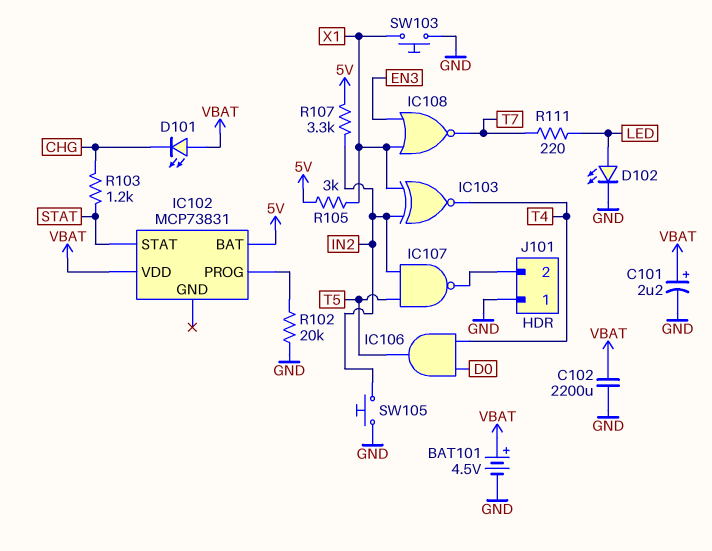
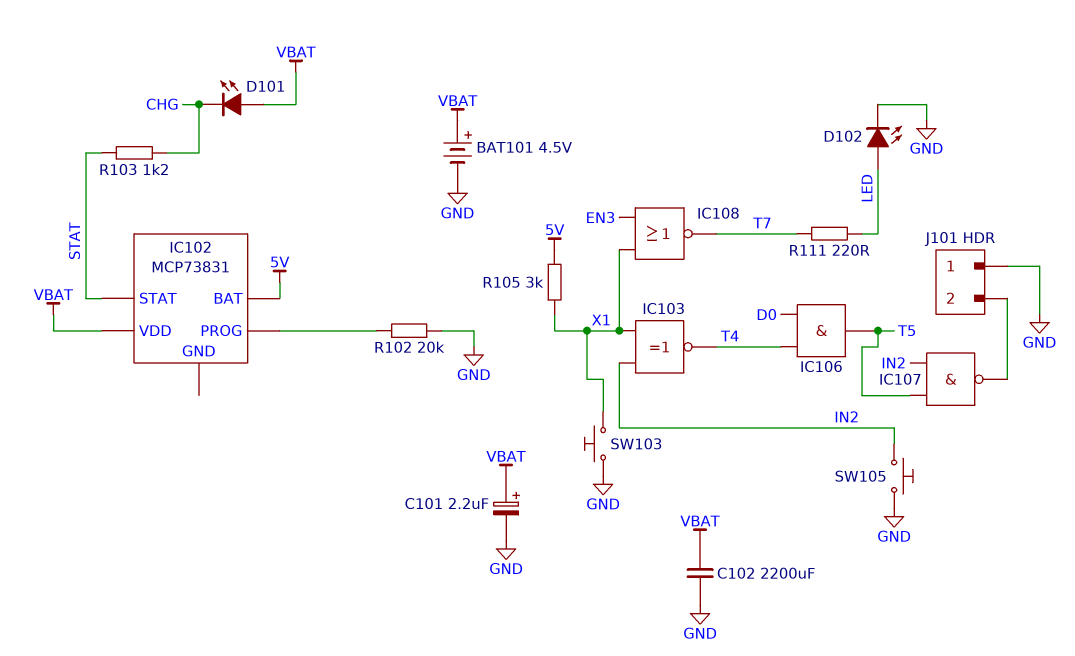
R107: 3.3k (5V, IN2) -> none

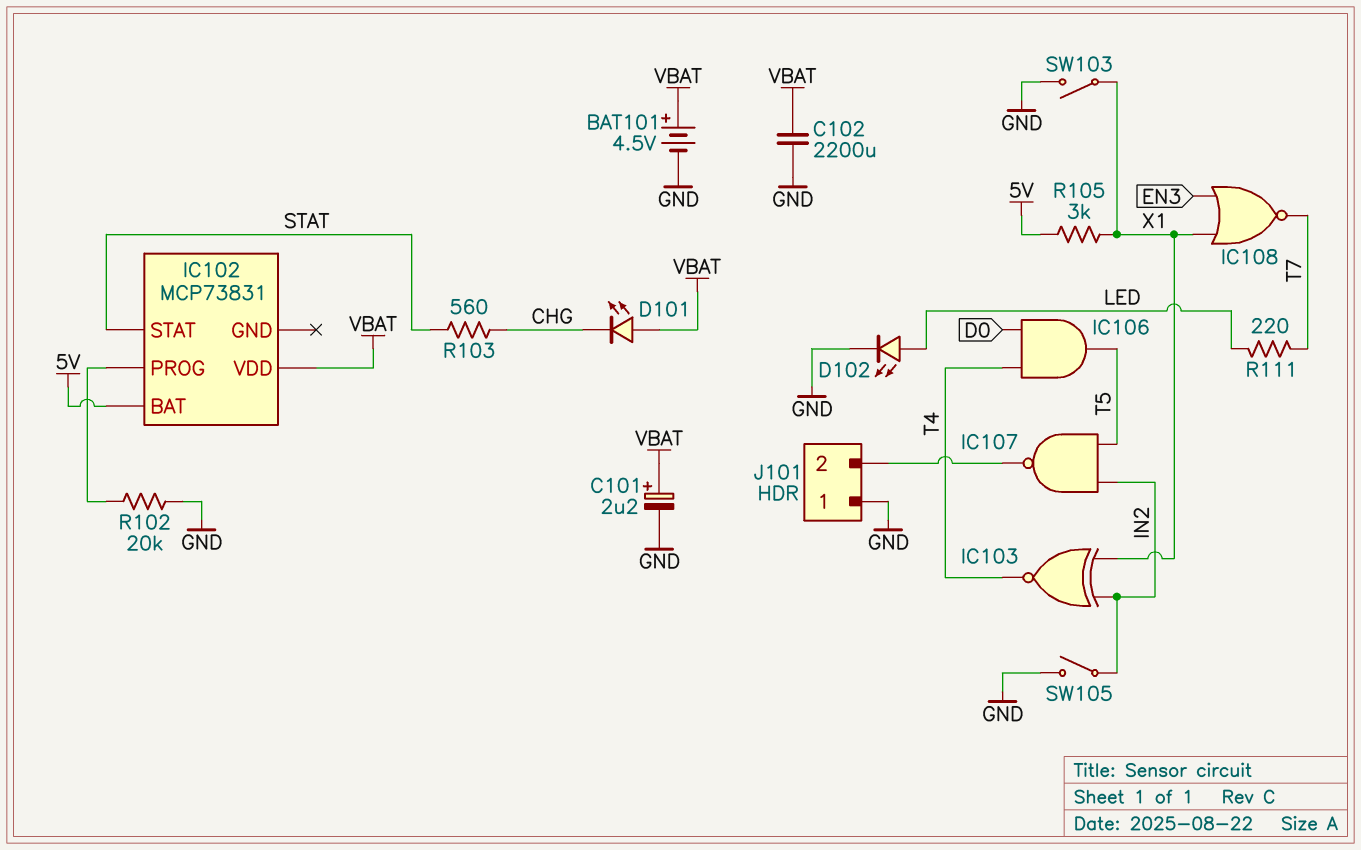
R103: 1.2k (CHG, STAT) -> 560 (CHG, STAT)
SW103: button (GND, X1) -> switch (GND, X1)
SW105: button (GND, IN2) -> switch (GND, IN2)

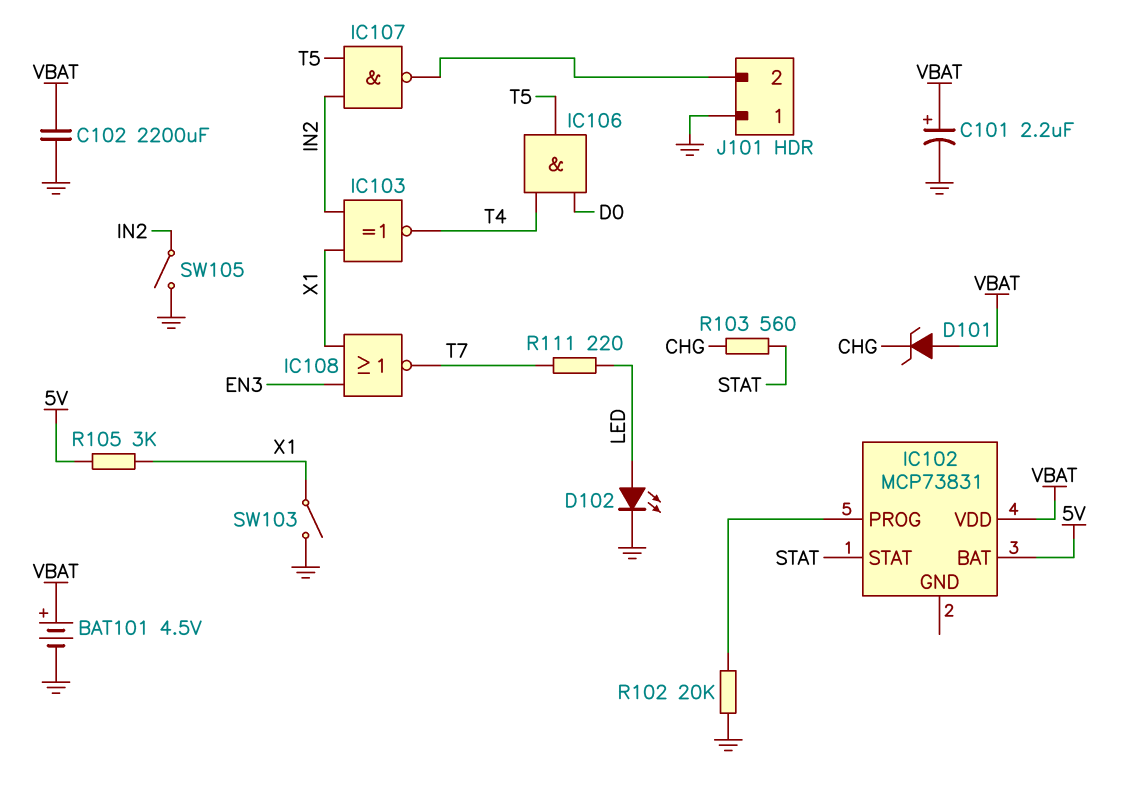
D101: LED (A VBAT, K CHG) -> zener (A VBAT, K CHG)

